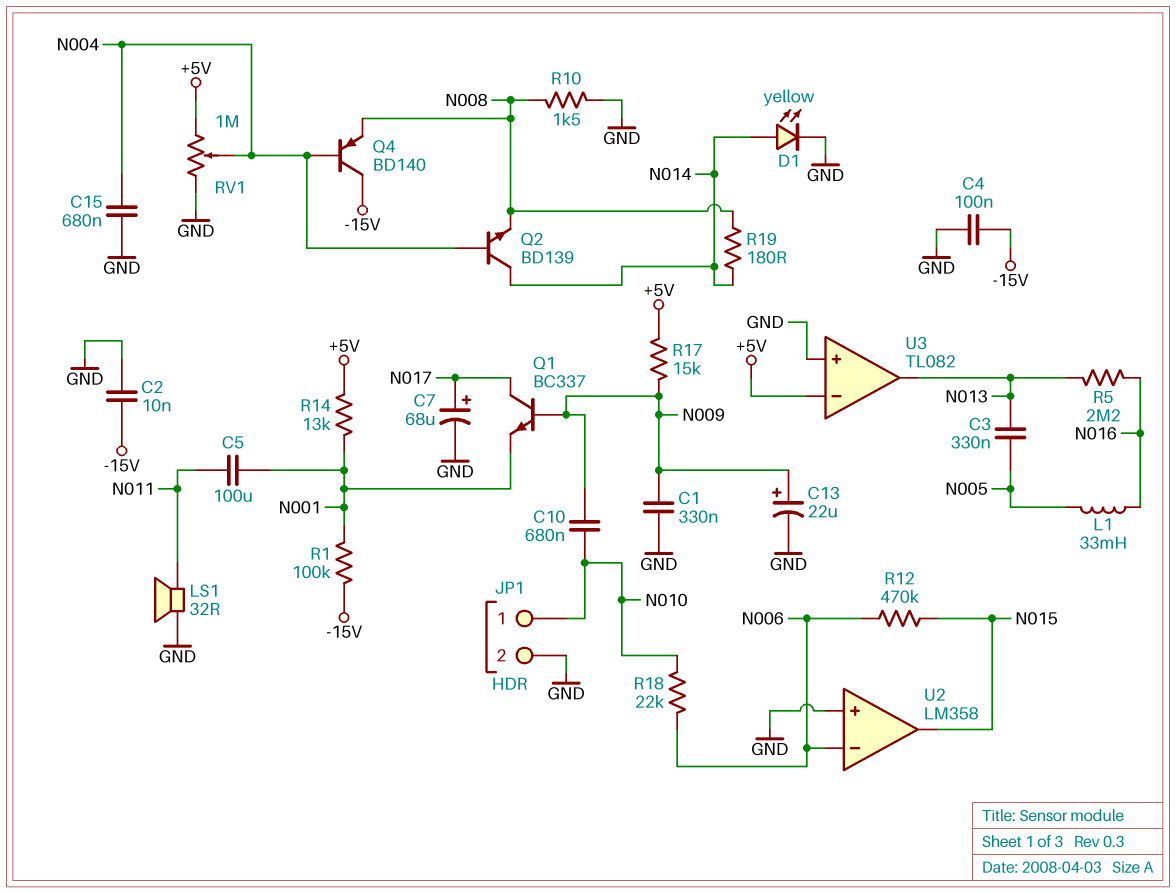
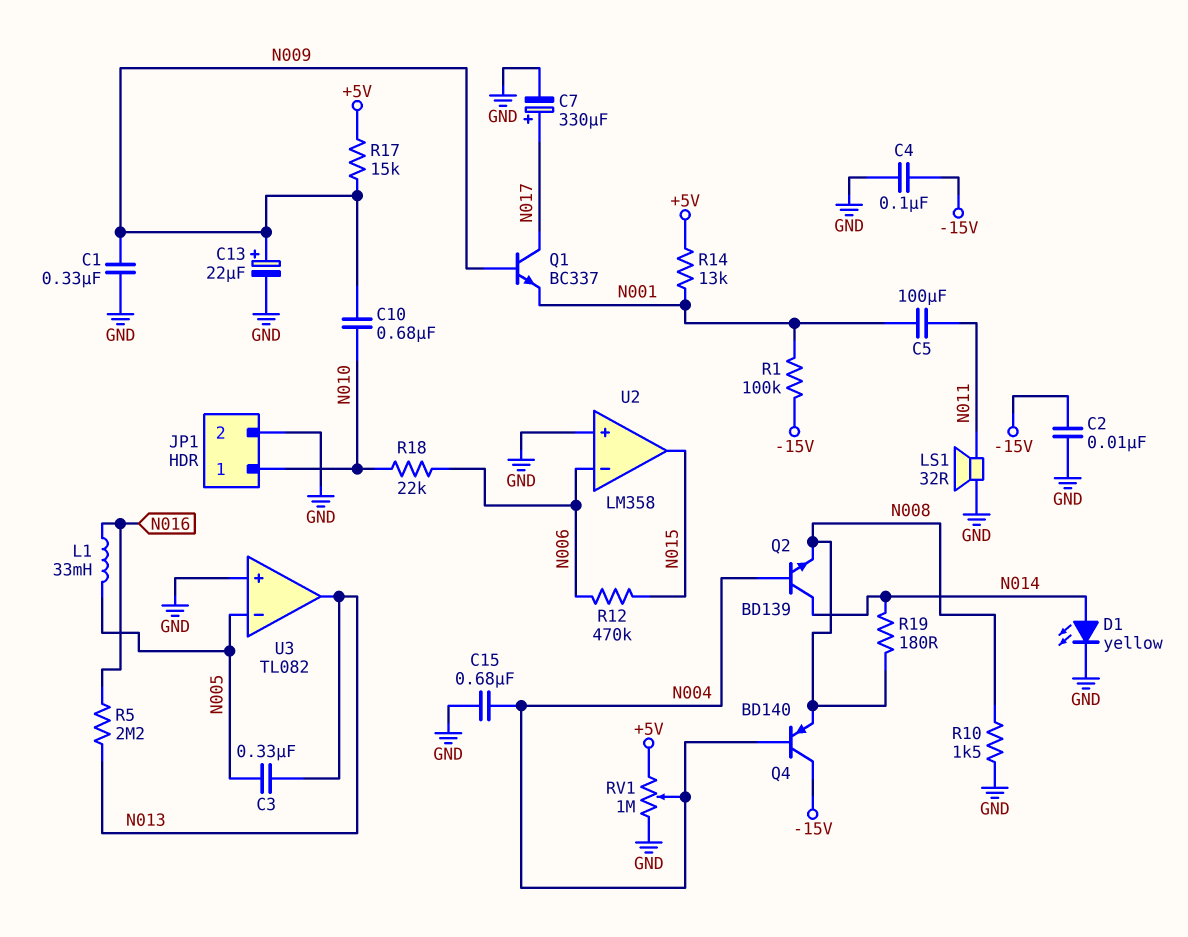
C7: 68uF (plus N017, minus GND) -> 330uF (plus N017, minus GND)
U3 pin in-: +5V -> N005

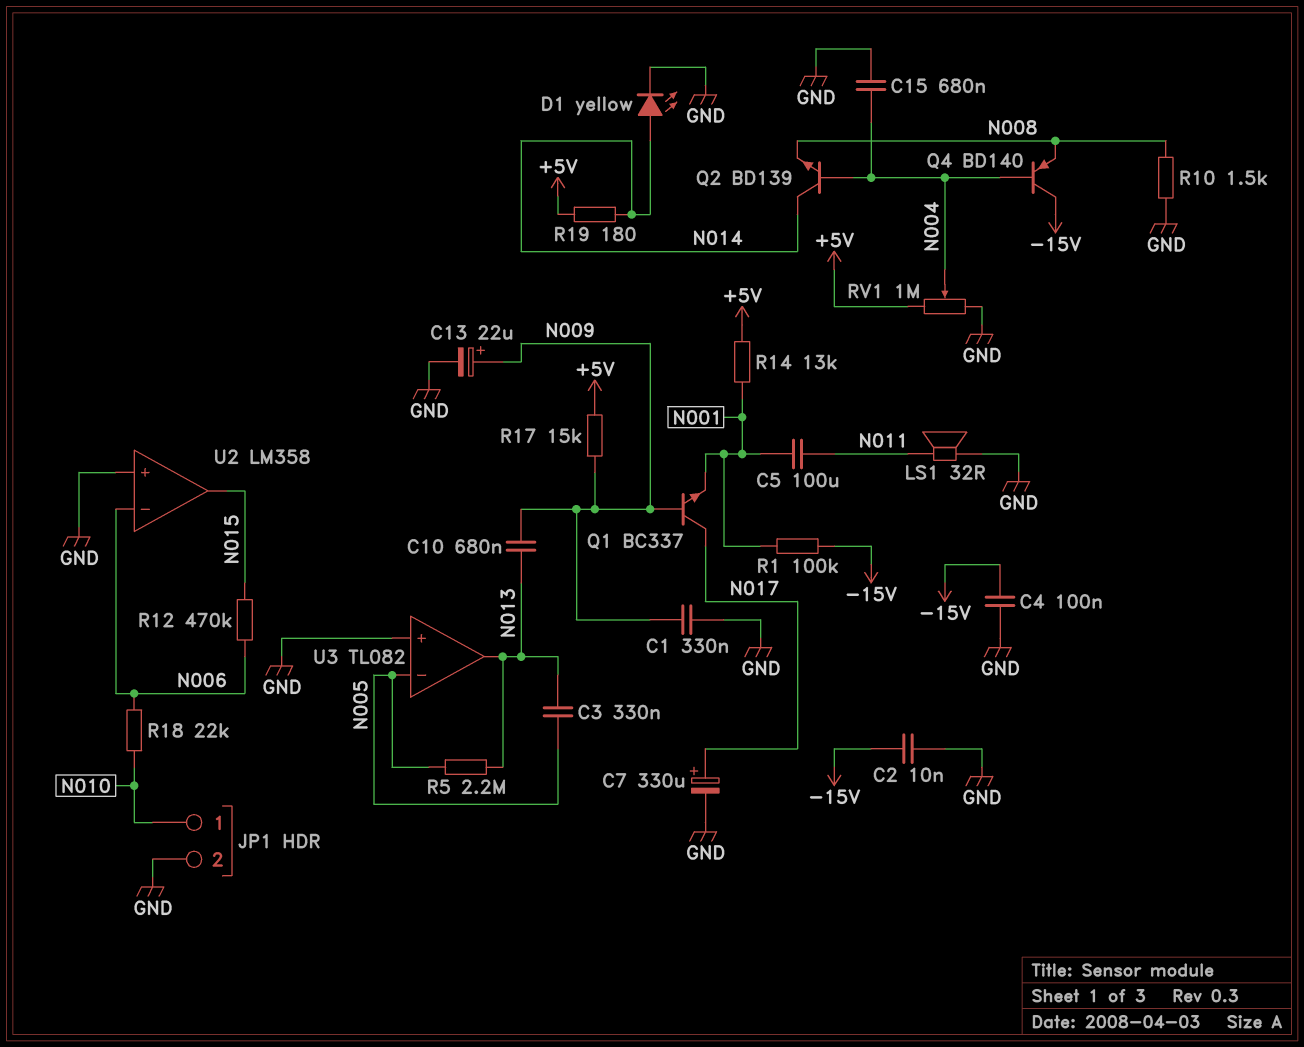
C10: 680nF (N009, N010) -> 680nF (N009, N013)
L1: 33mH (N005, N016) -> none
R5: 2.2M (N013, N016) -> 2.2M (N005, N013)
R19: 180 (N008, N014) -> 180 (+5V, N014)

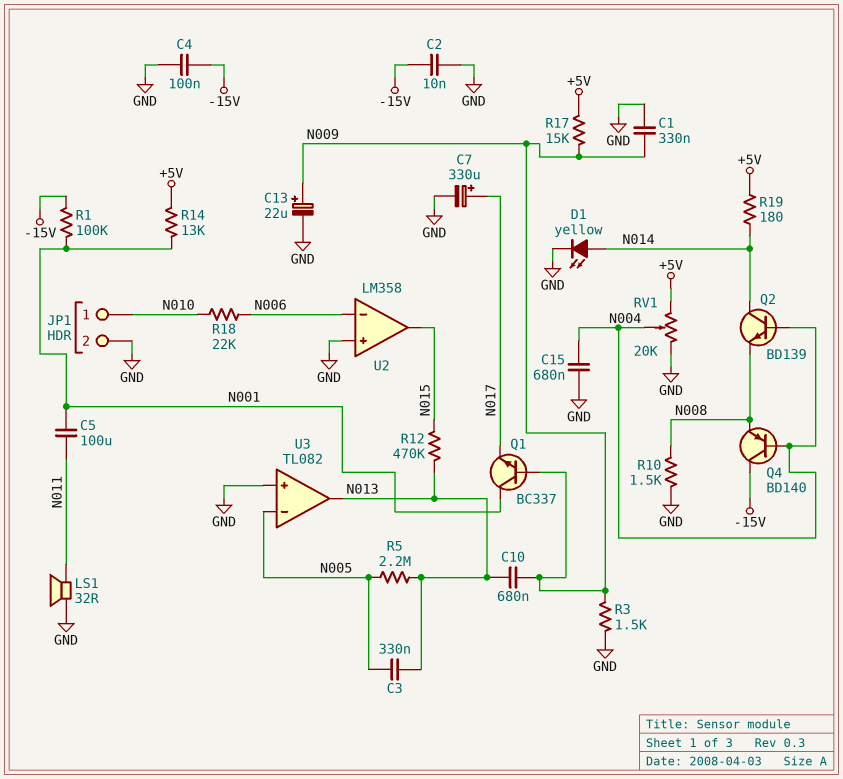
Q1: NPN BC337 (B N009, C N017, E N001) -> NPN BC337 (B N009, C N001, E N017)
R3: none -> 1.5k (GND, N009)
R12: 470k (N006, N015) -> 470k (N013, N015)
RV1: 1M (+5V, GND, wiper N004) -> 20k (+5V, GND, wiper N004)

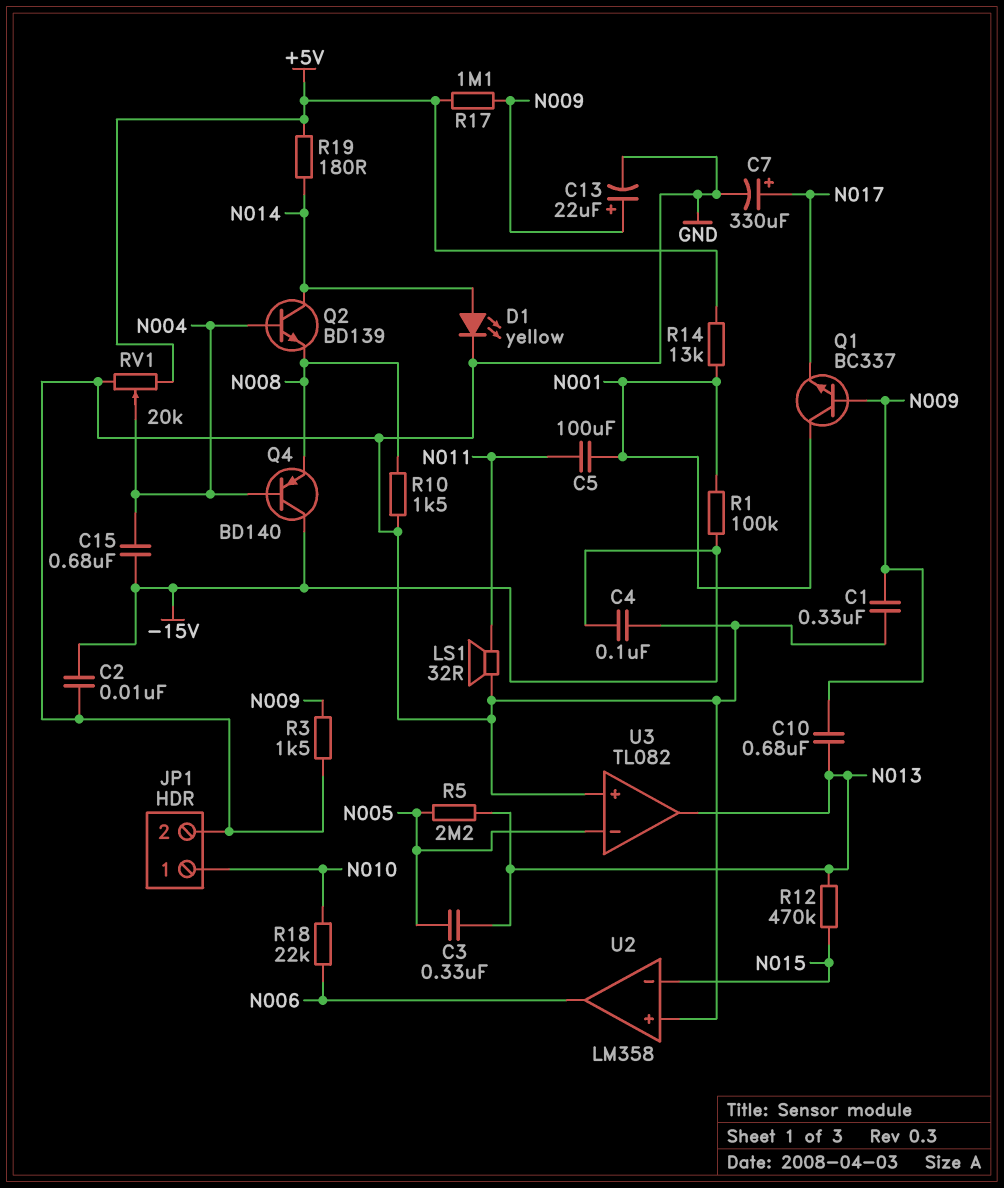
C15: 680nF (GND, N004) -> 680nF (-15V, N004)
R17: 15k (+5V, N009) -> 1.1M (+5V, N009)
U2 pin in-: N006 -> N015
U2 pin out: N015 -> N006

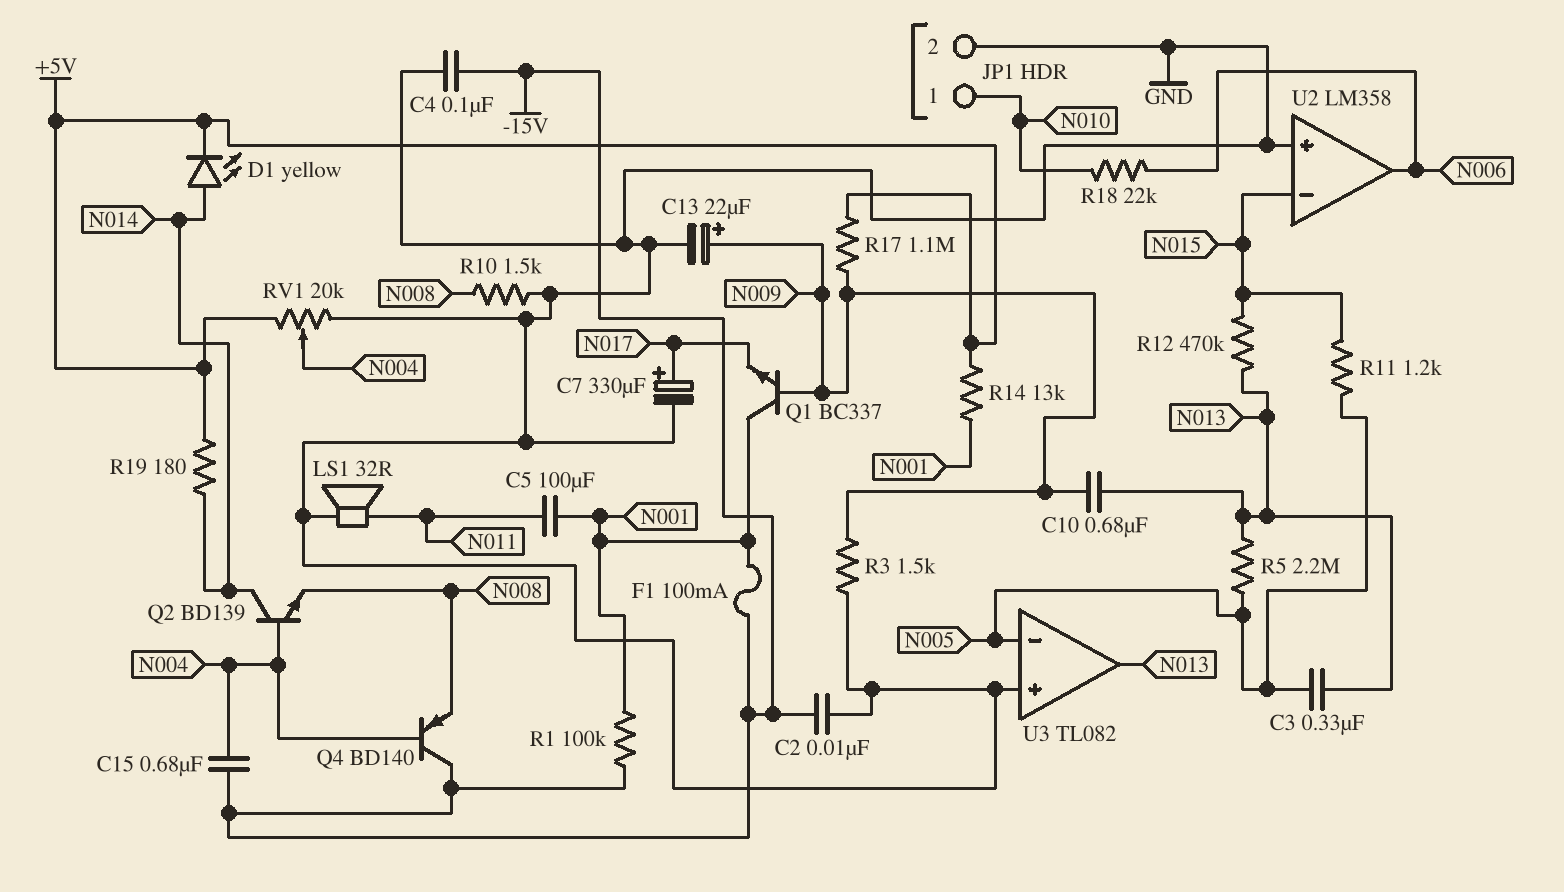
C1: 330nF (GND, N009) -> none
D1: LED yellow (A N014, K GND) -> LED yellow (A N014, K +5V)
F1: none -> 100mA (-15V, N001)
R11: none -> 1.2k (N005, N015)

